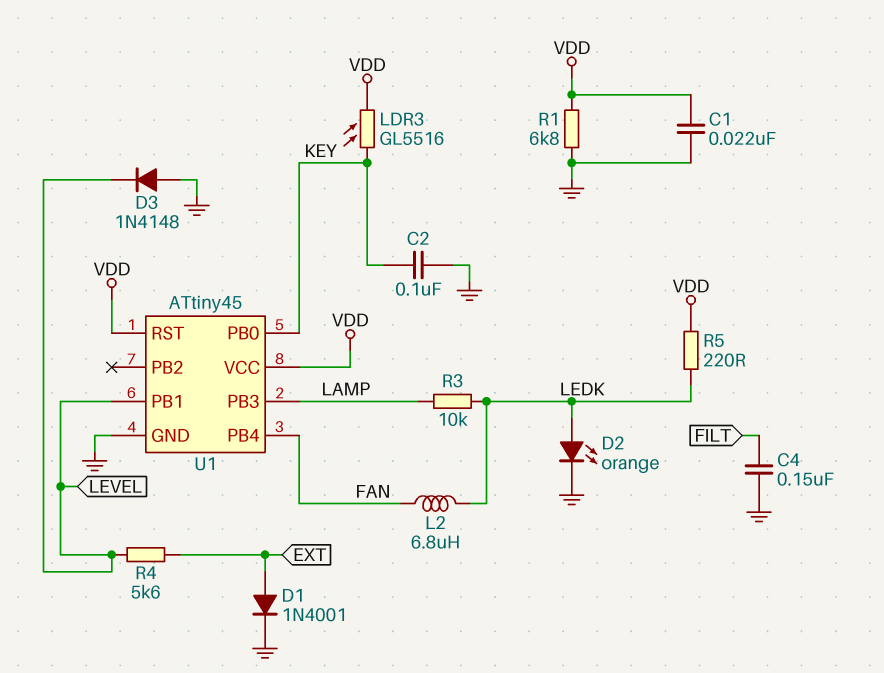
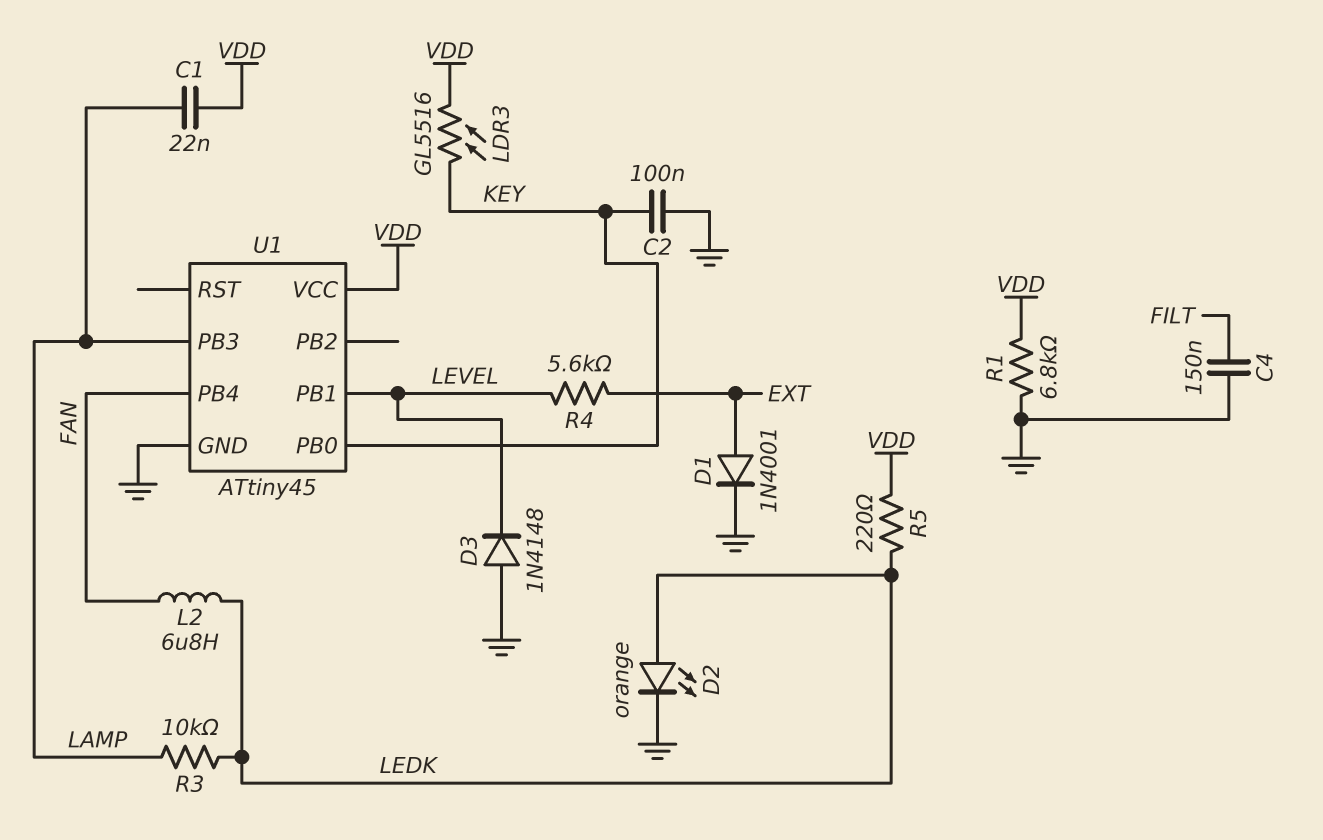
C1: 22nF (GND, VDD) -> 22nF (LAMP, VDD)
U1 pin RST: VDD -> none

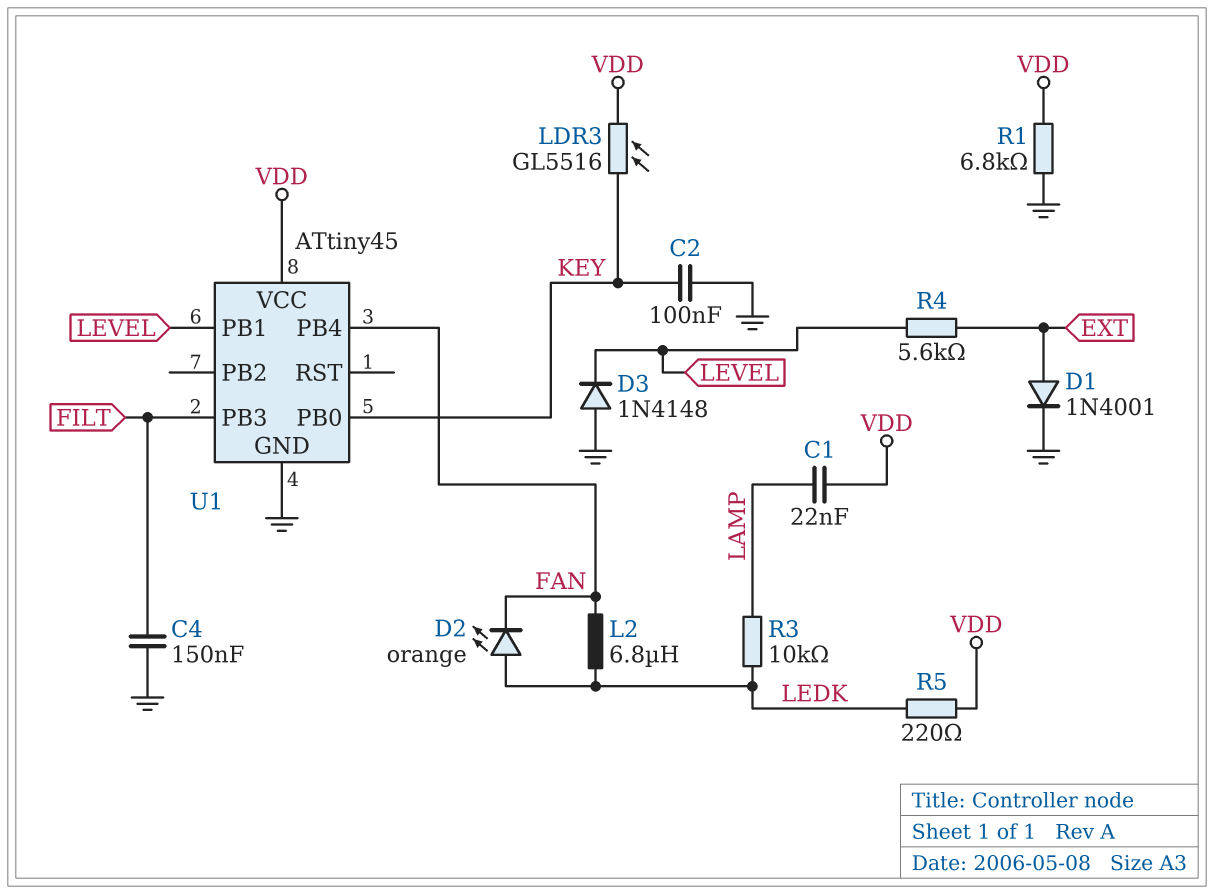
D2: LED orange (A LEDK, K GND) -> LED orange (A LEDK, K FAN)
U1 pin PB3: LAMP -> FILT

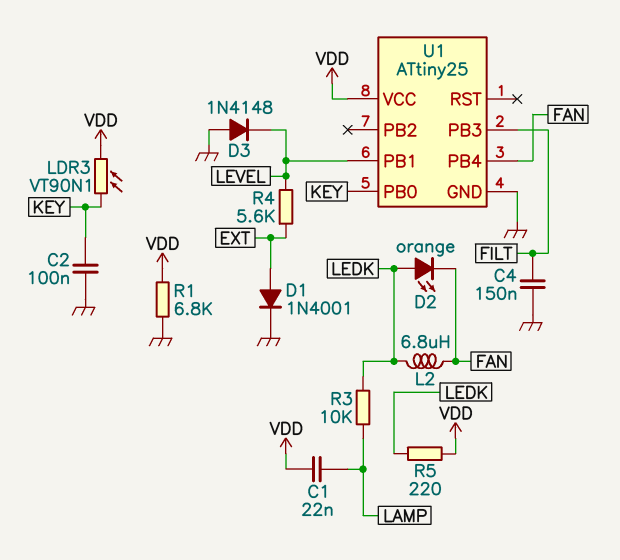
LDR3: GL5516 (KEY, VDD) -> VT90N1 (KEY, VDD)
U1: ATtiny45 -> ATtiny25

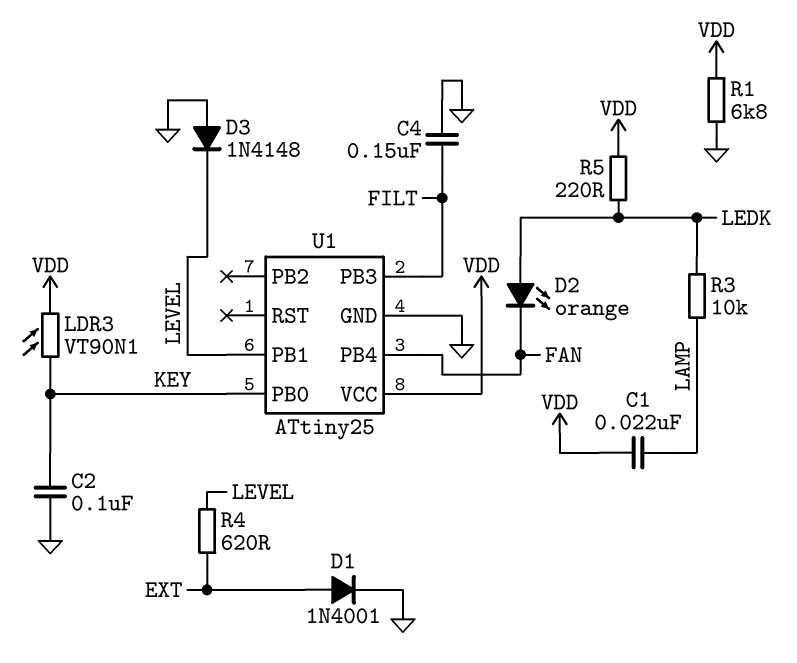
L2: 6.8uH (FAN, LEDK) -> none
R4: 5.6k (EXT, LEVEL) -> 620 (EXT, LEVEL)

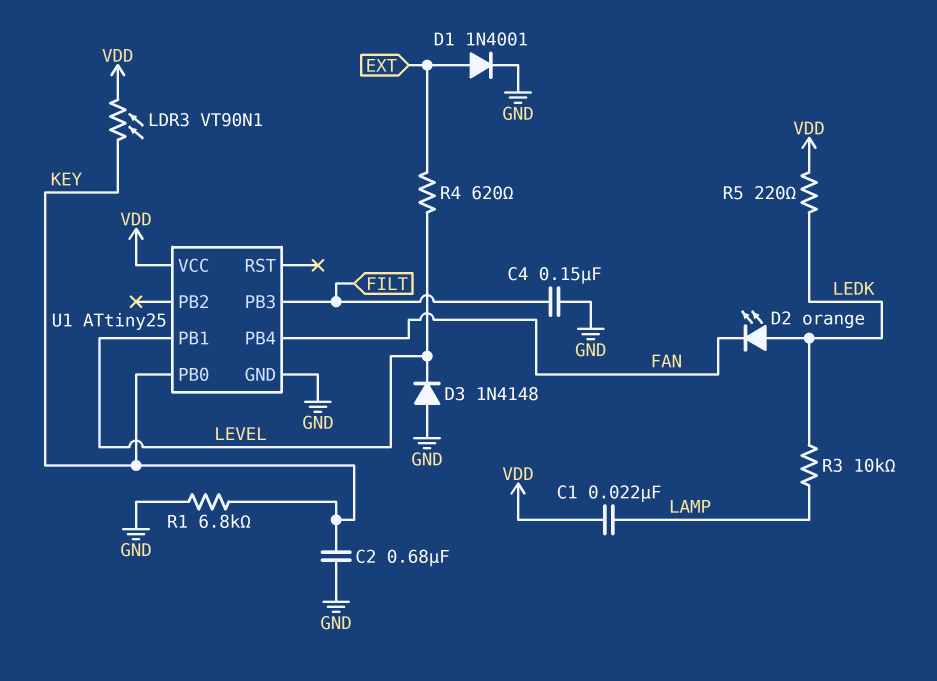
C2: 100nF (GND, KEY) -> 680nF (GND, KEY)
R1: 6.8k (GND, VDD) -> 6.8k (GND, KEY)

